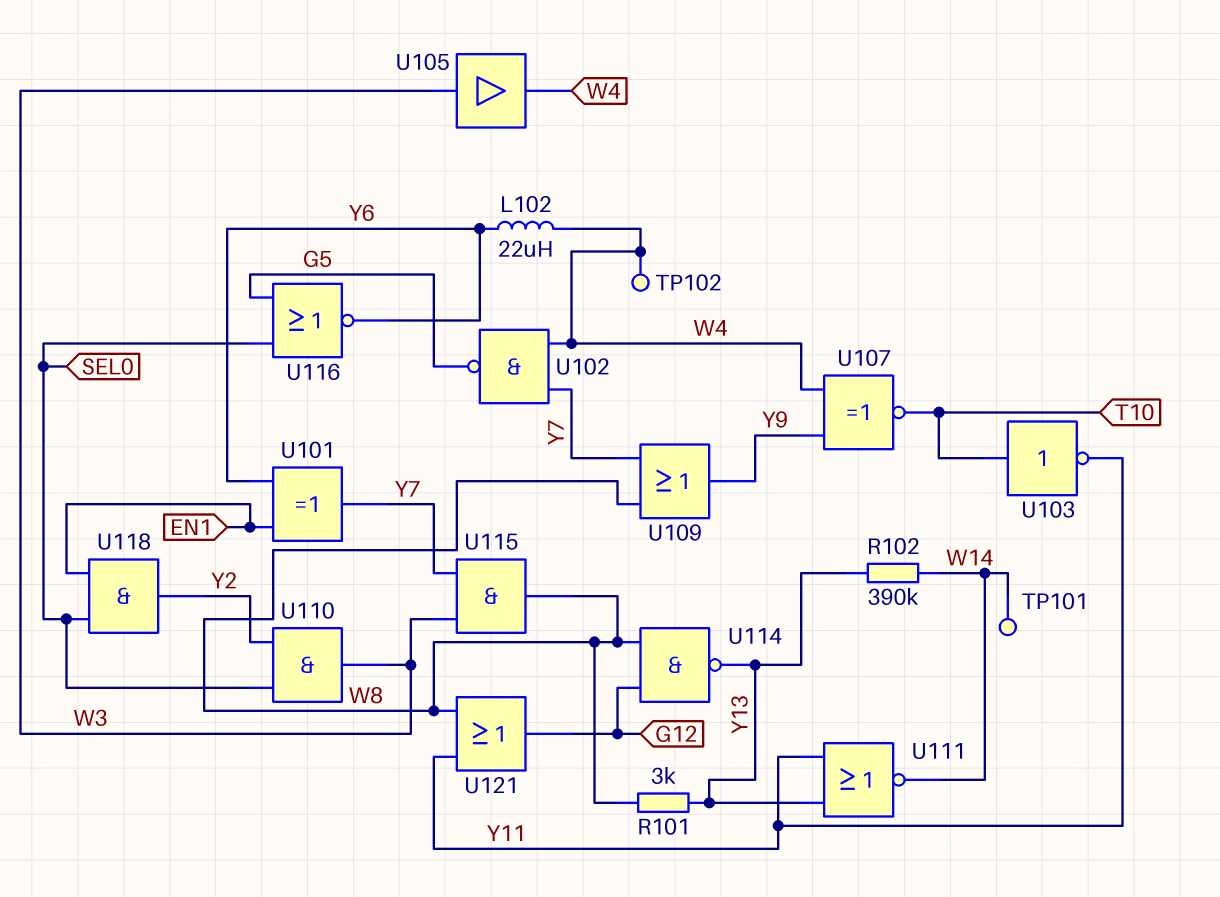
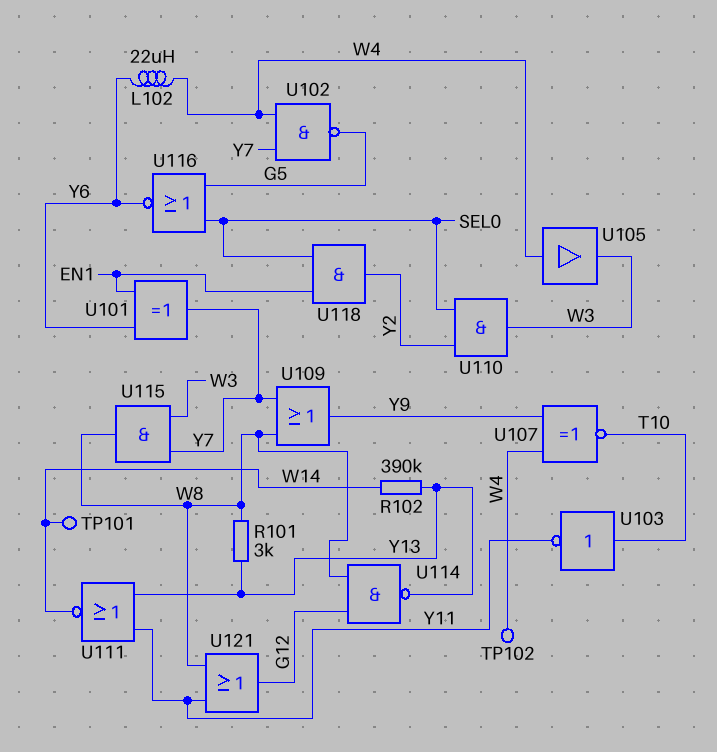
U105: buffer (in W3, out W4) -> buffer (in W4, out W3)

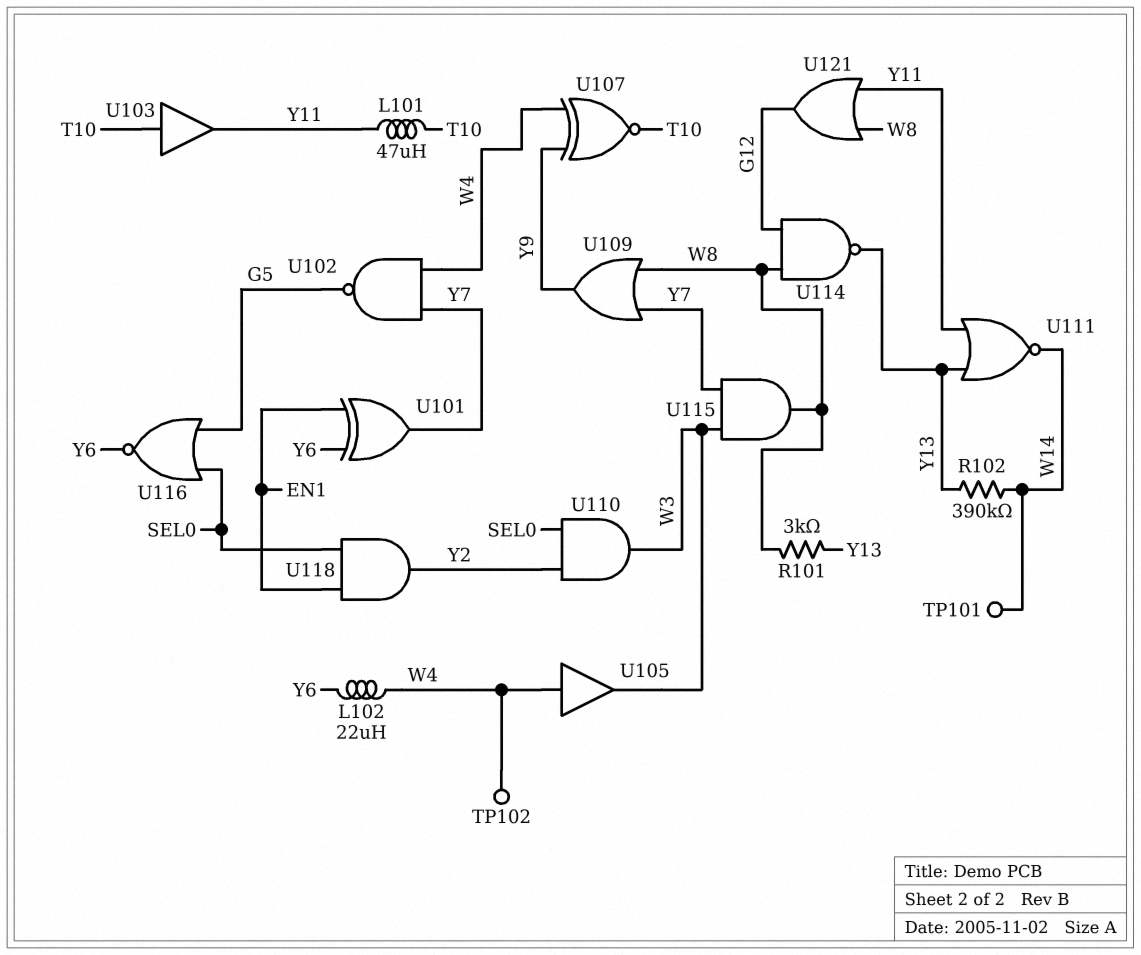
L101: none -> 47uH (T10, Y11)
U103: NOT (in T10, out Y11) -> buffer (in T10, out Y11)

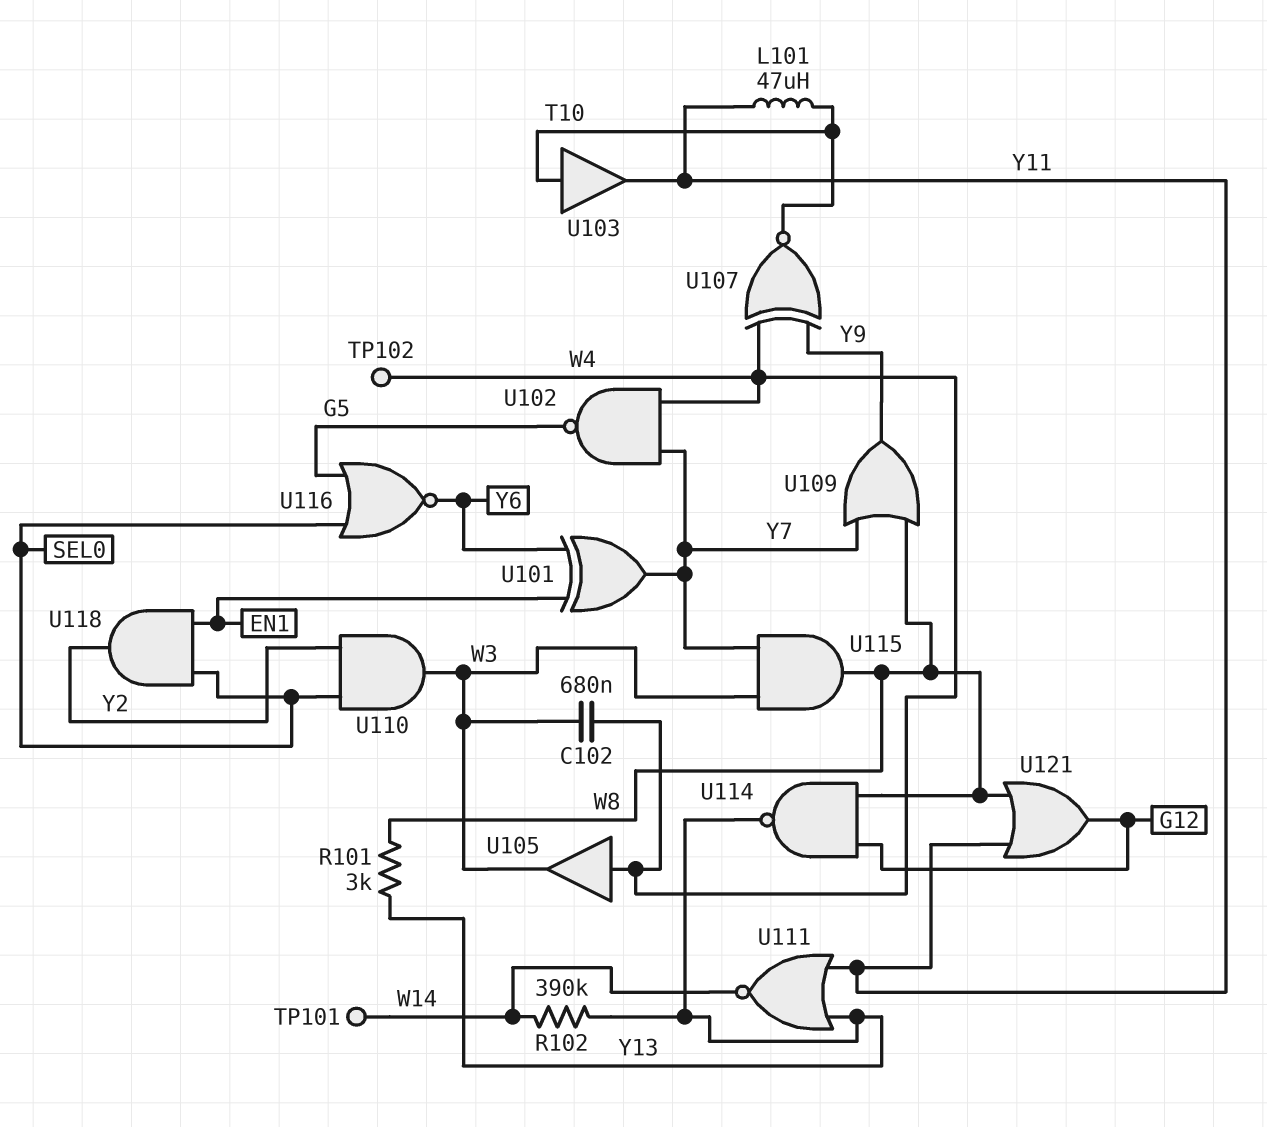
C102: none -> 680nF (W3, W4)
L102: 22uH (W4, Y6) -> none

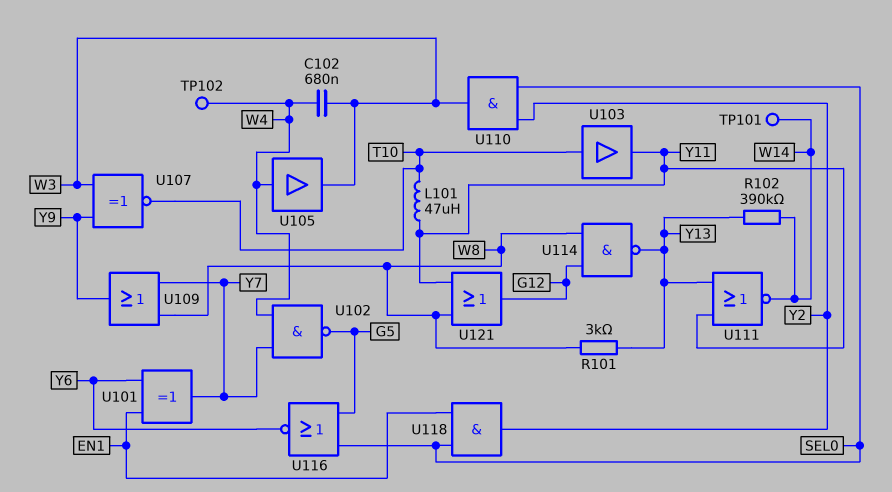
U107: XNOR (in W4, in Y9, out T10) -> XNOR (in W3, in Y9, out T10)
U115: AND (in W3, in Y7, out W8) -> none

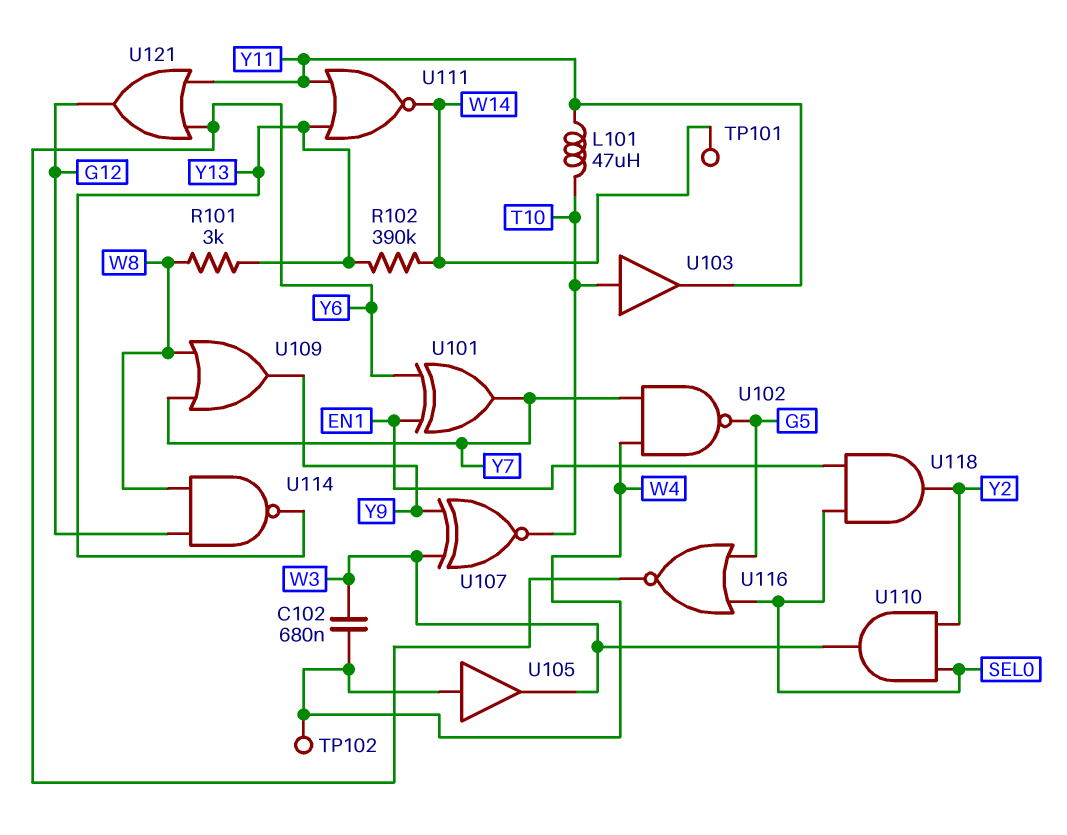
U121: OR (in W8, in Y11, out G12) -> OR (in Y6, in Y11, out G12)

